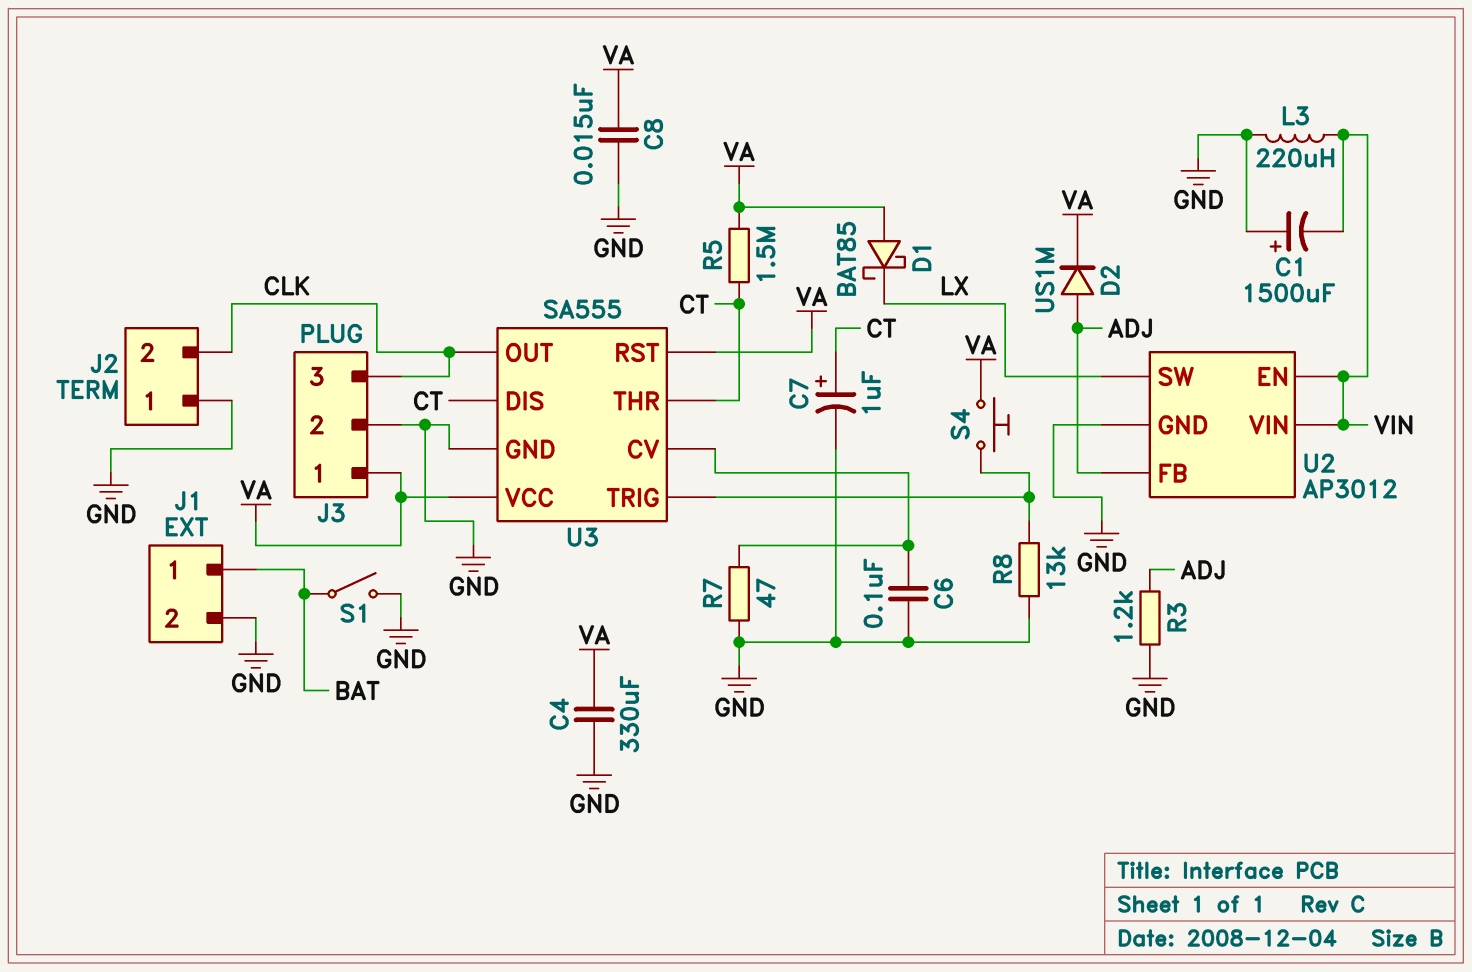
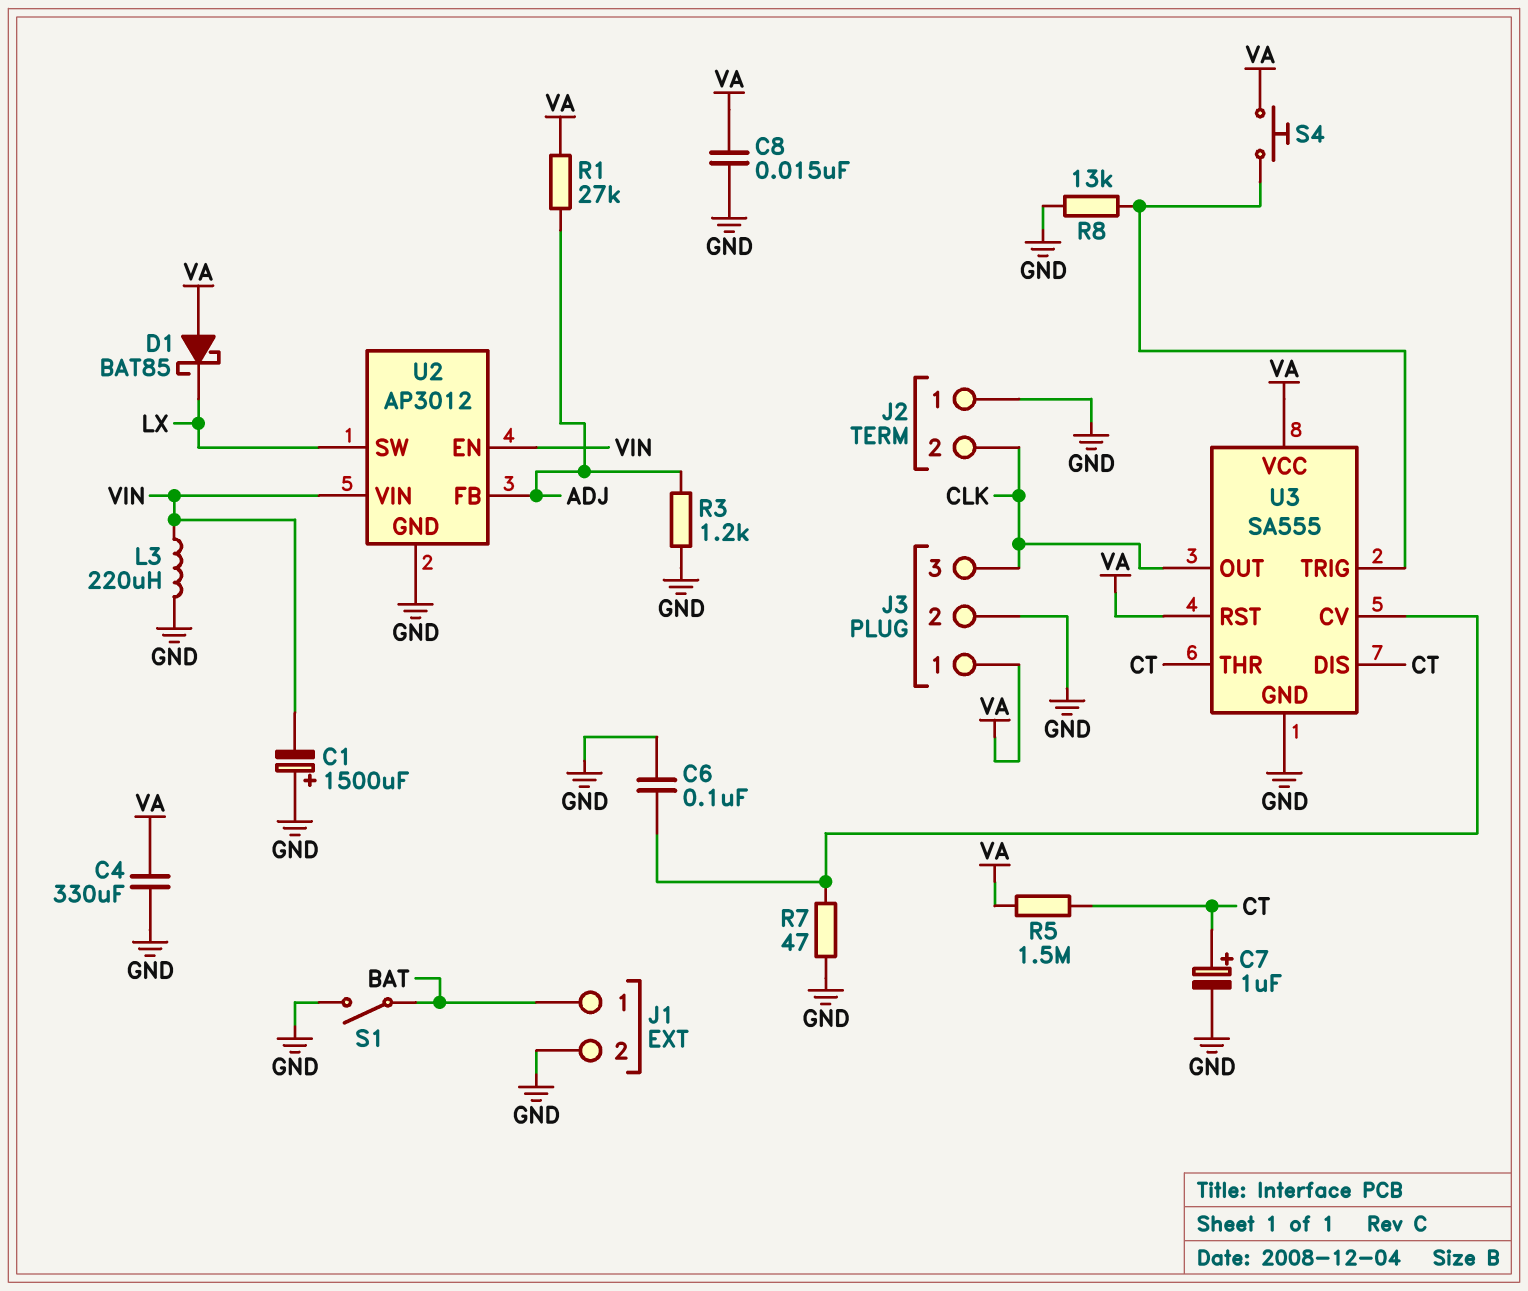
D2: diode US1M (A ADJ, K VA) -> none
R1: none -> 27k (ADJ, VA)

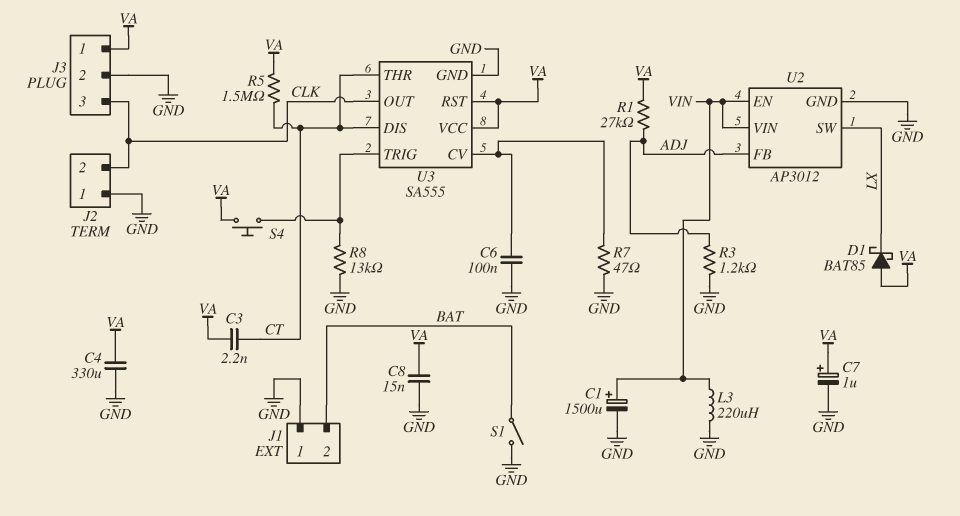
C1: 1500uF (plus GND, minus VIN) -> 1500uF (plus VIN, minus GND)
C3: none -> 2.2nF (CT, VA)
C7: 1uF (plus CT, minus GND) -> 1uF (plus VA, minus GND)
J1 pin 1: BAT -> GND
J1 pin 2: GND -> BAT

